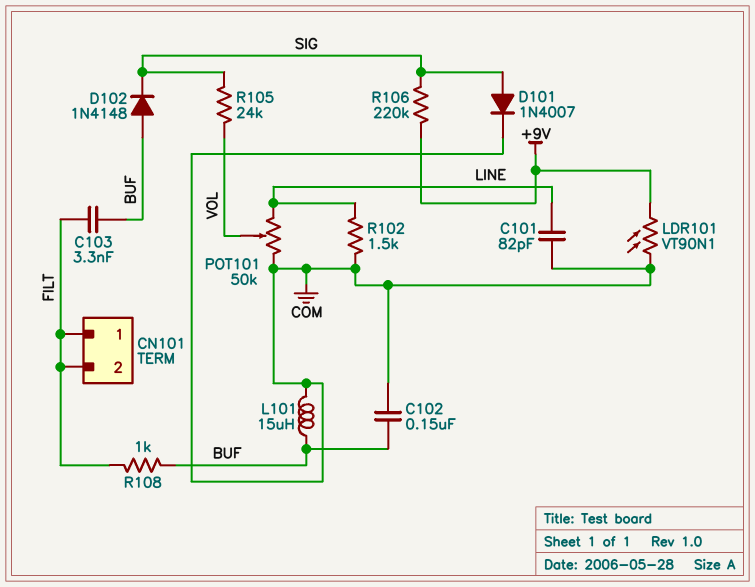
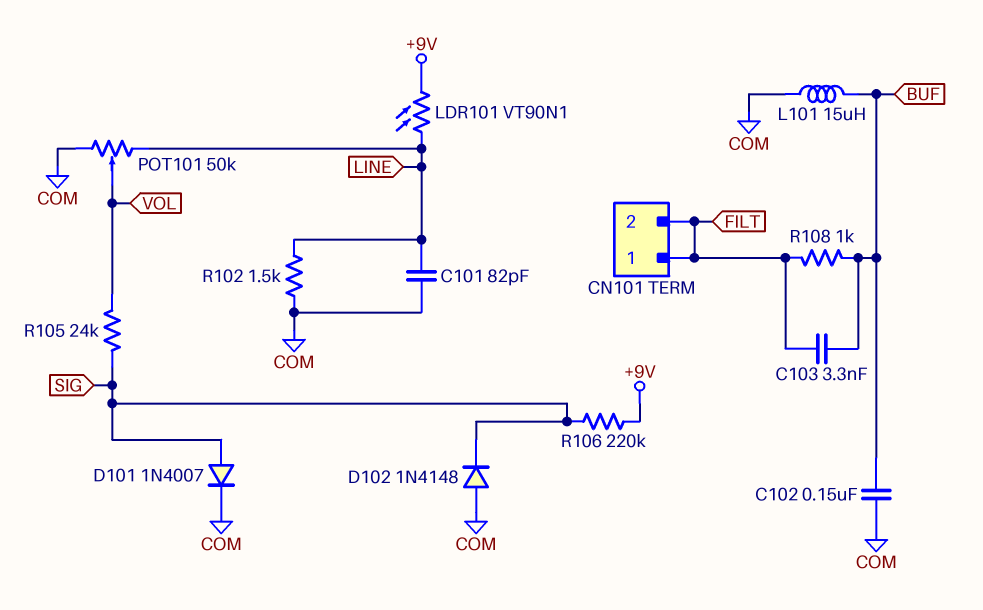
D102: diode 1N4148 (A BUF, K SIG) -> diode 1N4148 (A COM, K SIG)
LDR101: VT90N1 (+9V, COM) -> VT90N1 (+9V, LINE)

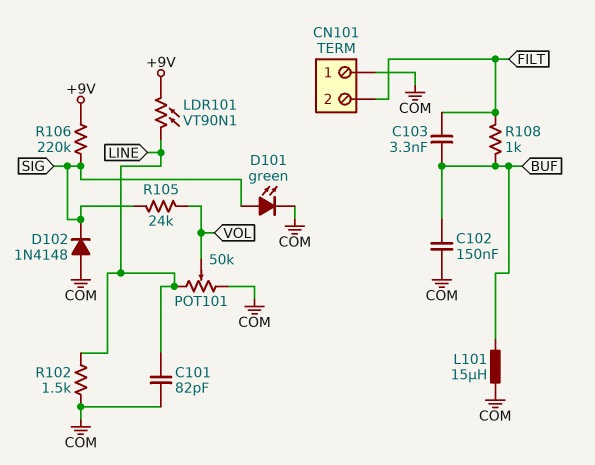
CN101 pin 1: FILT -> COM
D101: diode 1N4007 (A SIG, K COM) -> LED green (A SIG, K COM)

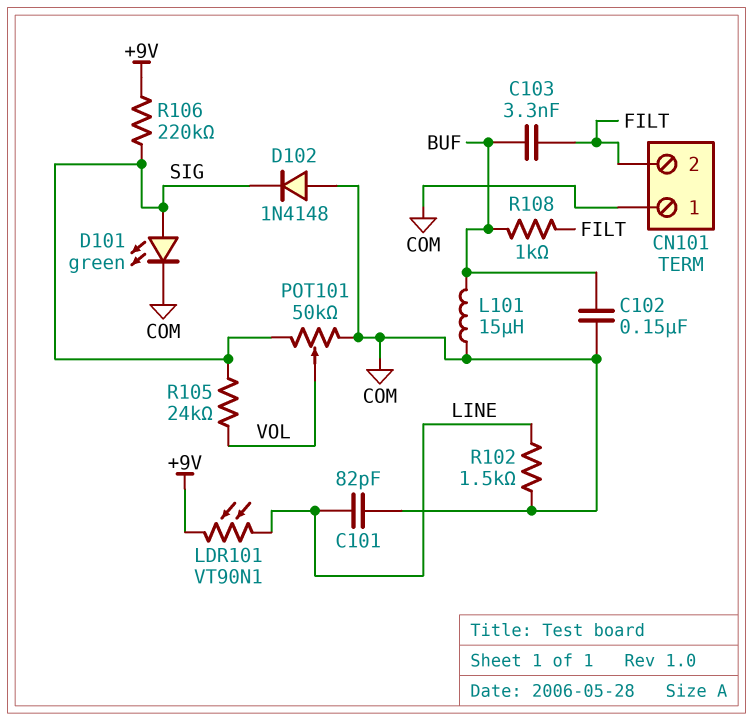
POT101: 50k (COM, LINE, wiper VOL) -> 50k (COM, SIG, wiper VOL)

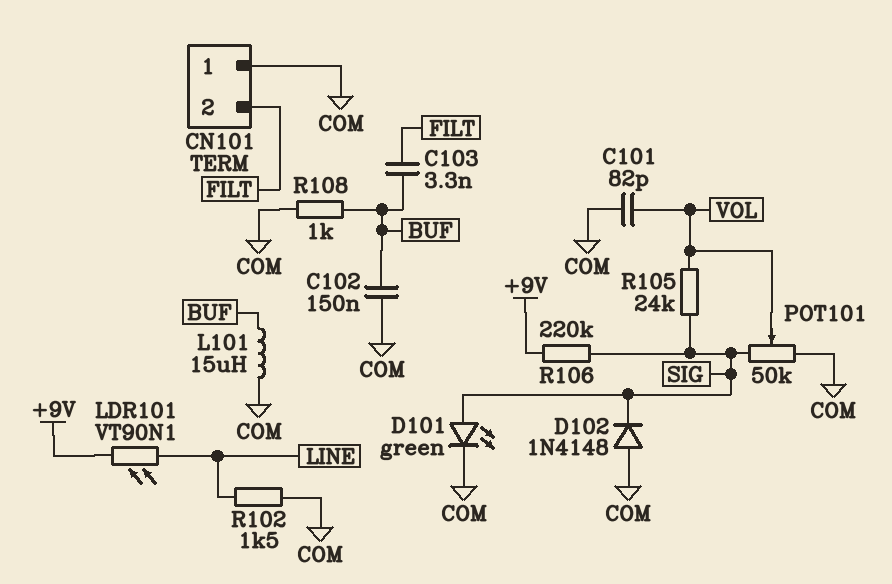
C101: 82pF (COM, LINE) -> 82pF (COM, VOL)
R108: 1k (BUF, FILT) -> 1k (BUF, COM)

